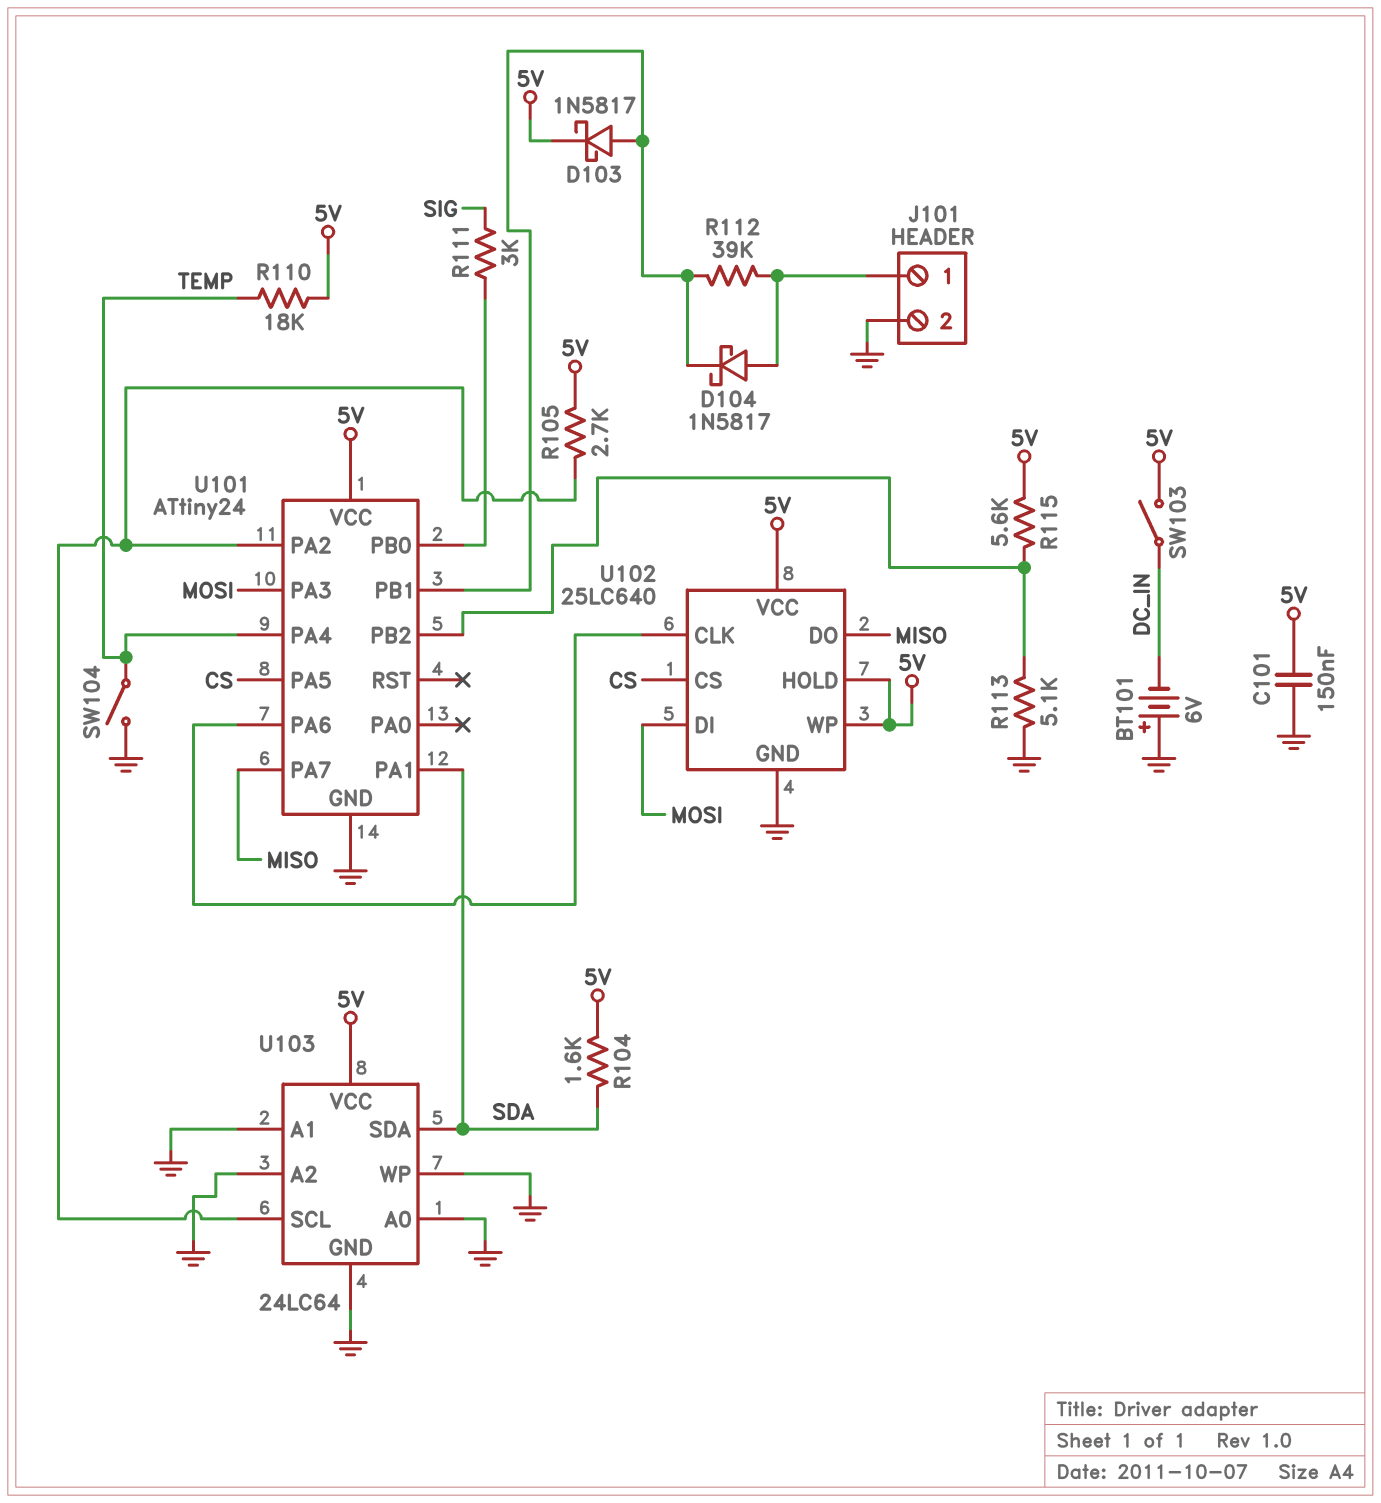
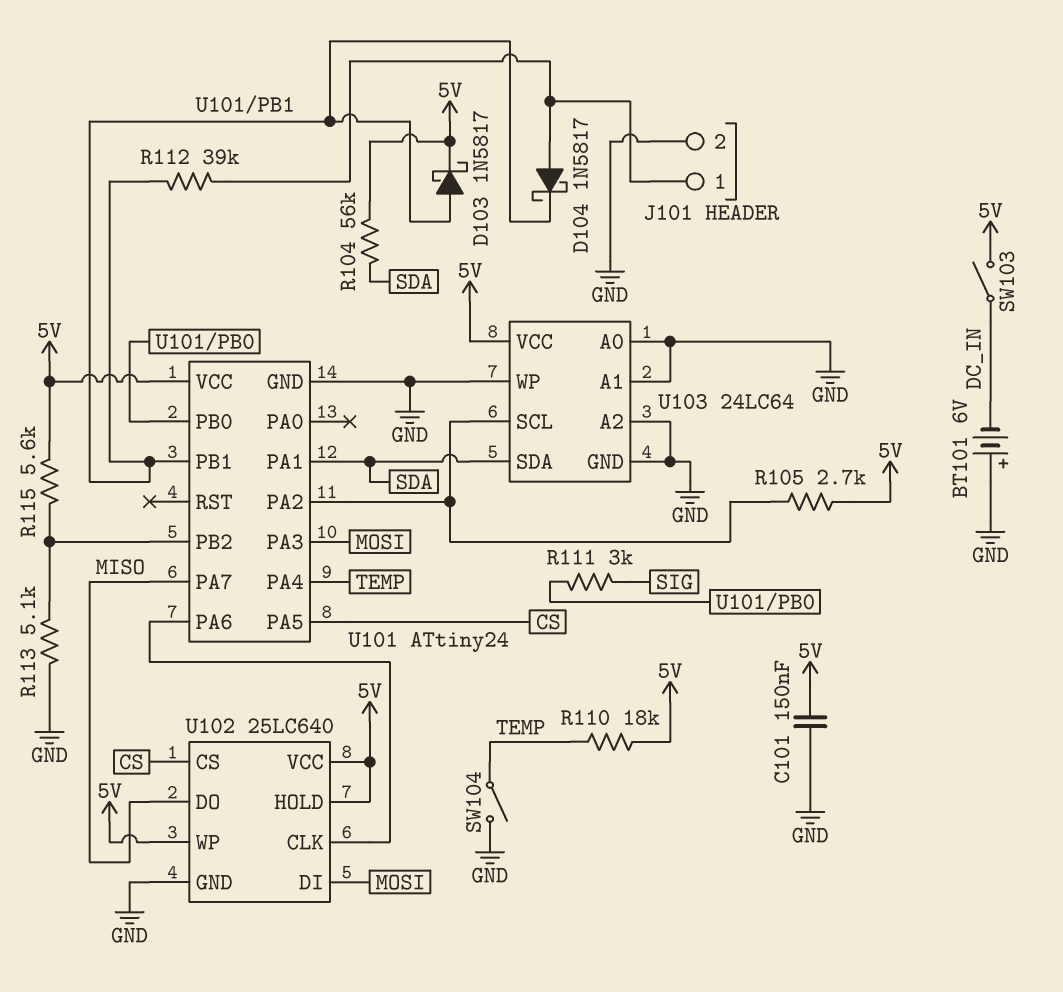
R104: 1.6k (5V, SDA) -> 56k (5V, SDA)

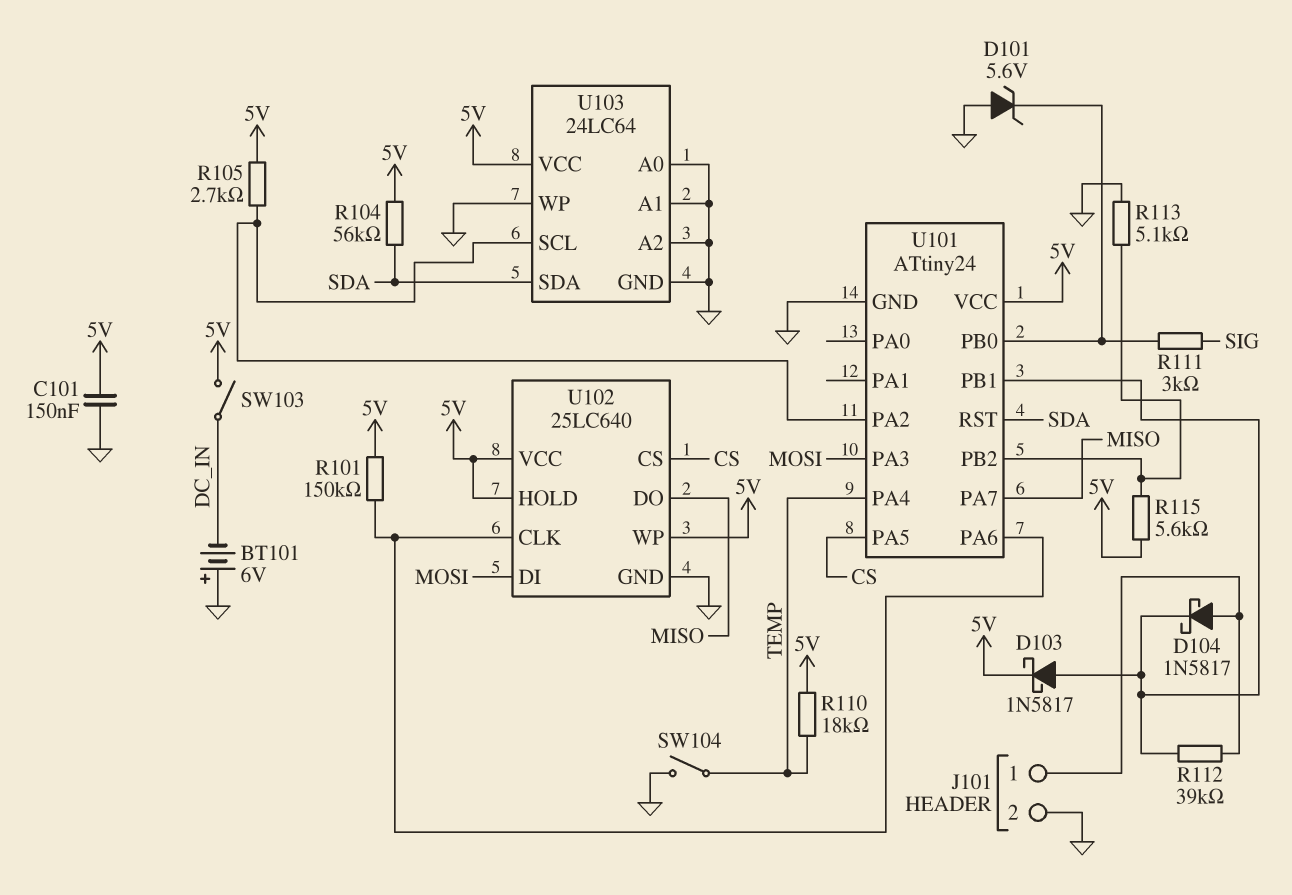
D101: none -> zener 5.6V (A GND, K U101/PB0)
R101: none -> 150k (5V, U101/PA6)
U101 pin PA1: SDA -> none
U101 pin RST: none -> SDA

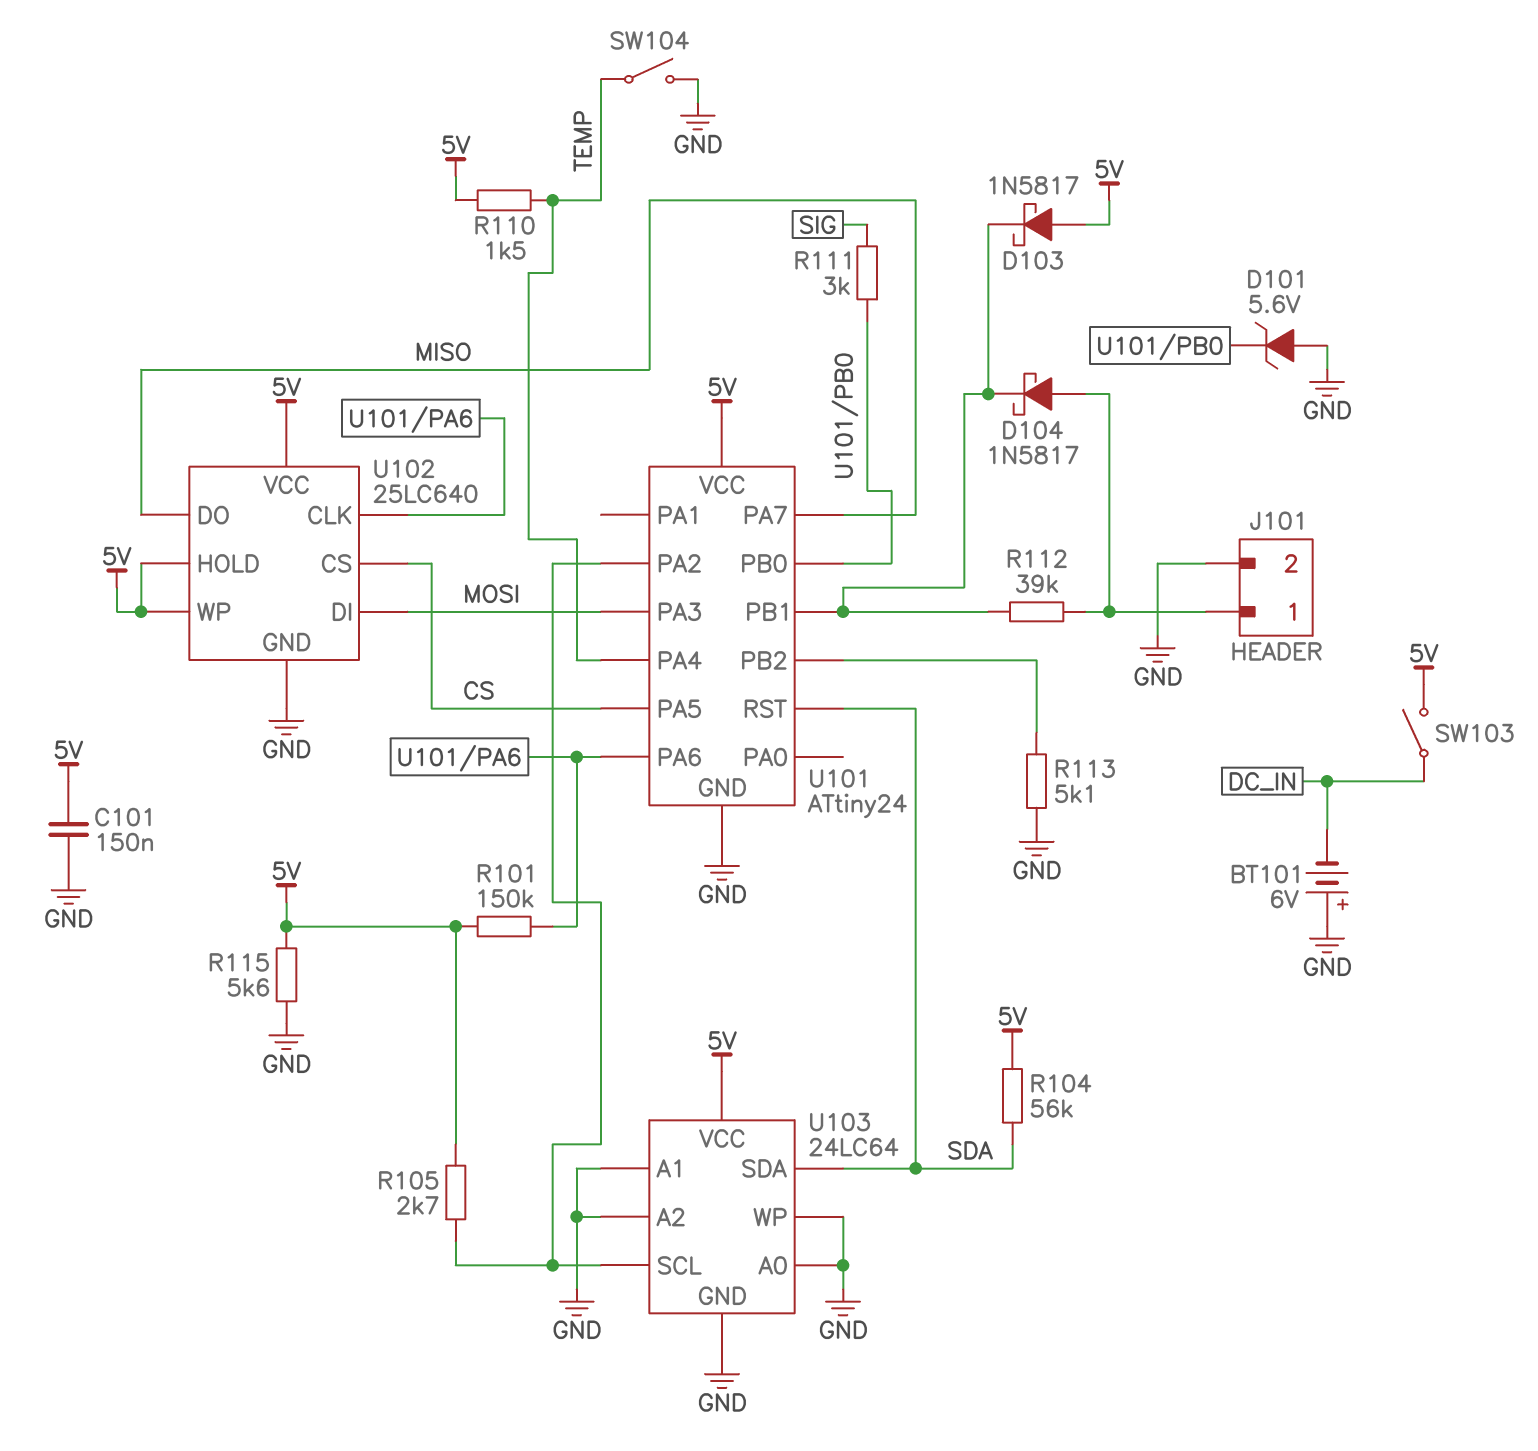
D103: schottky 1N5817 (A U101/PB1, K 5V) -> schottky 1N5817 (A 5V, K U101/PB1)
R110: 18k (5V, TEMP) -> 1.5k (5V, TEMP)
R115: 5.6k (5V, U101/PB2) -> 5.6k (5V, GND)

